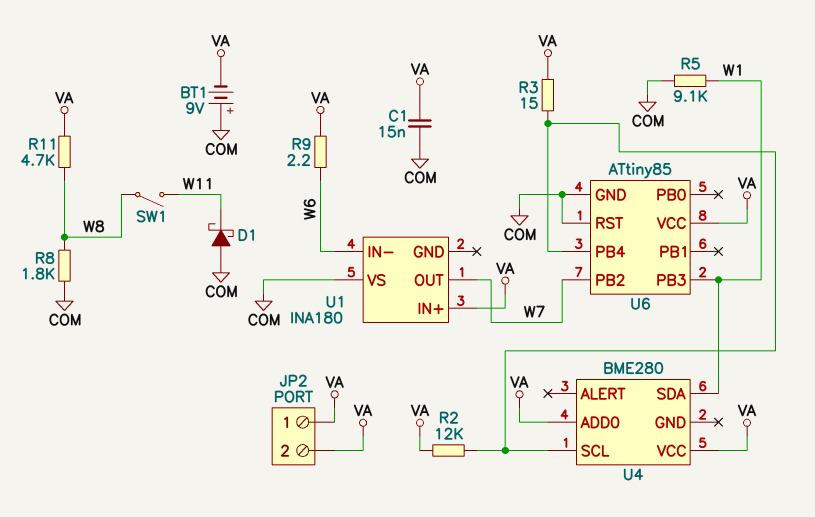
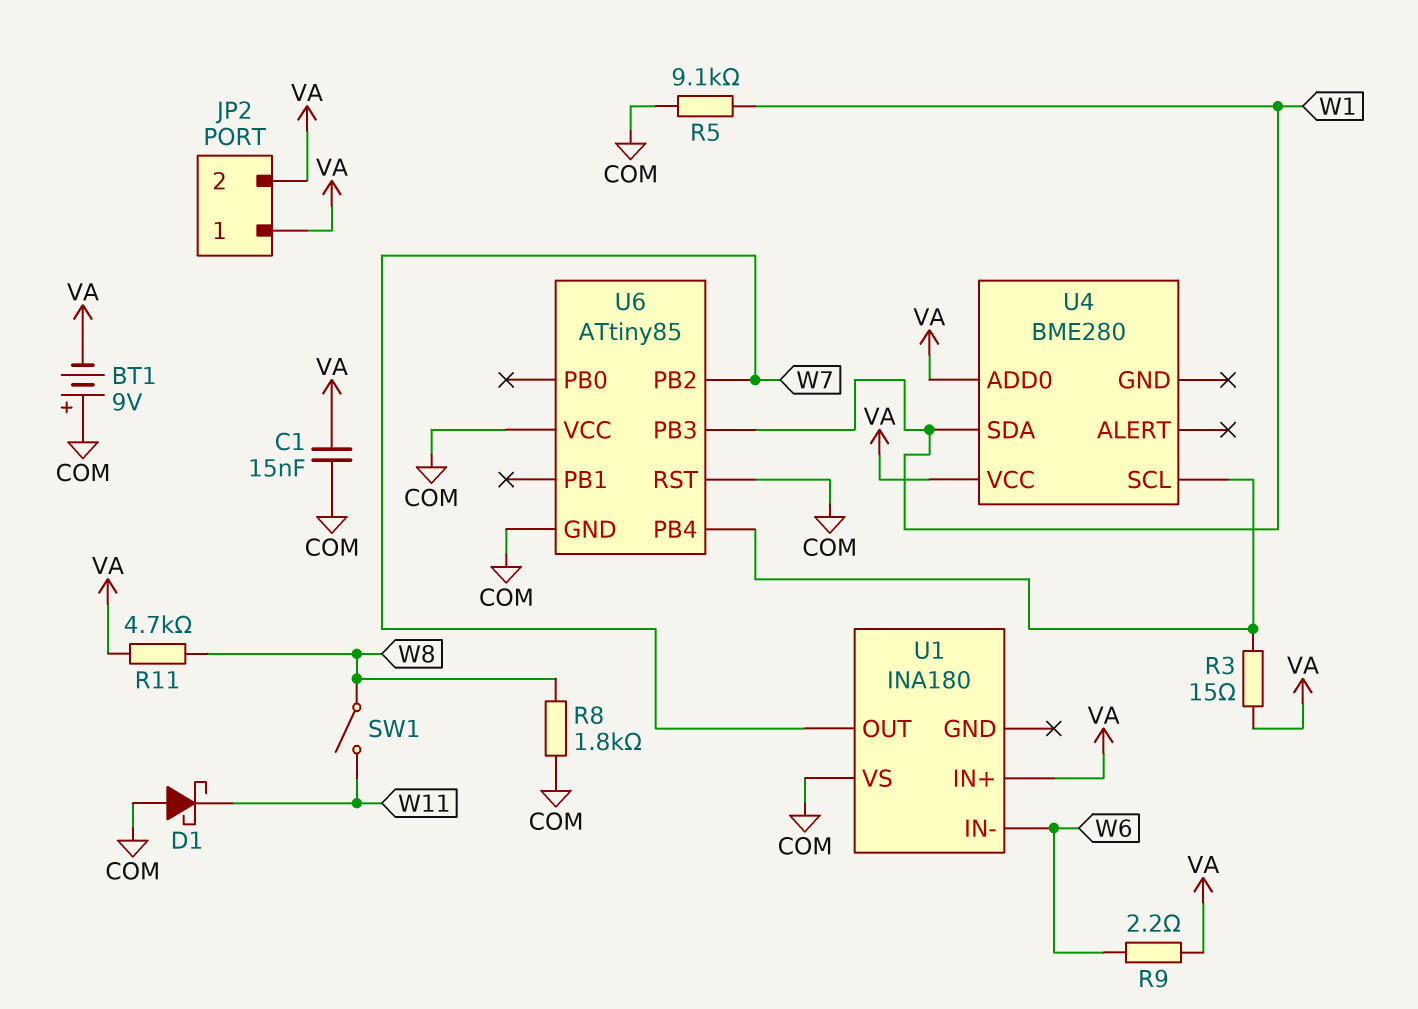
R2: 12k (U4/SCL, VA) -> none
U6 pin VCC: VA -> COM

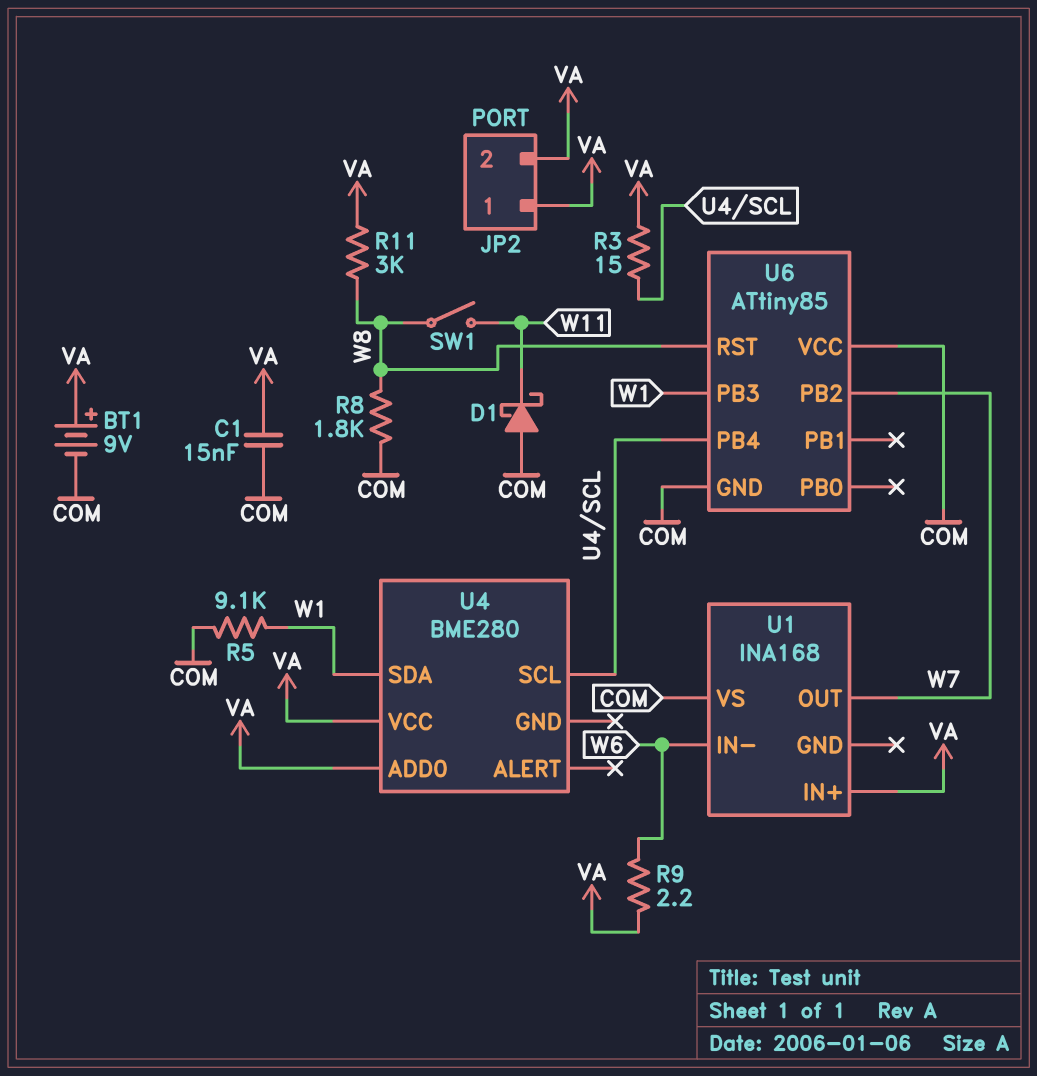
BT1: 9V (plus COM, minus VA) -> 9V (plus VA, minus COM)
R11: 4.7k (VA, W8) -> 3k (VA, W8)
U1: INA180 -> INA168
U6 pin RST: COM -> W8

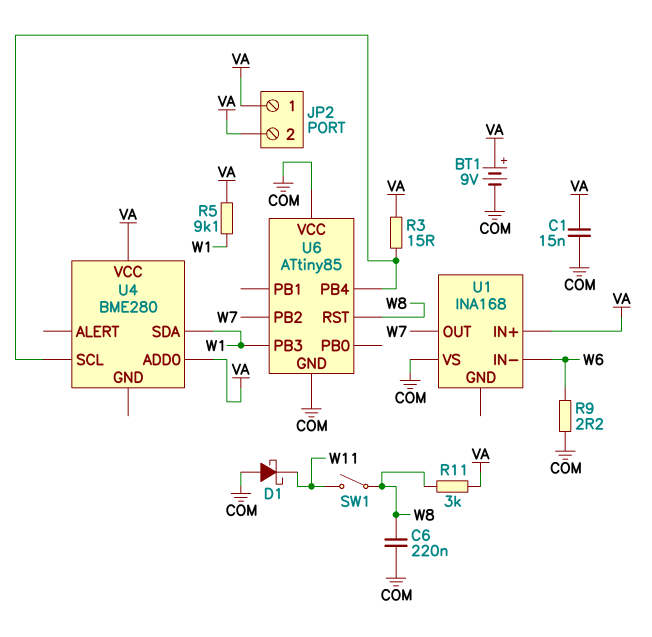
C6: none -> 220nF (COM, W8)
R5: 9.1k (COM, W1) -> 9.1k (VA, W1)
R8: 1.8k (COM, W8) -> none
R9: 2.2 (VA, W6) -> 2.2 (COM, W6)

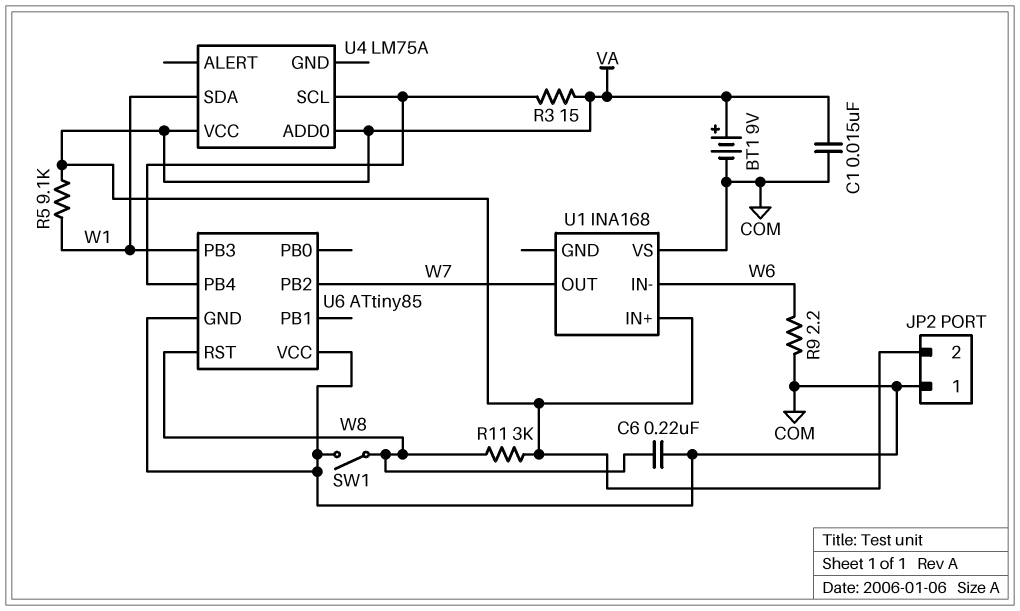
D1: schottky (A COM, K W11) -> none
JP2 pin 1: VA -> COM
SW1: switch (W8, W11) -> switch (COM, W8)
U4: BME280 -> LM75A

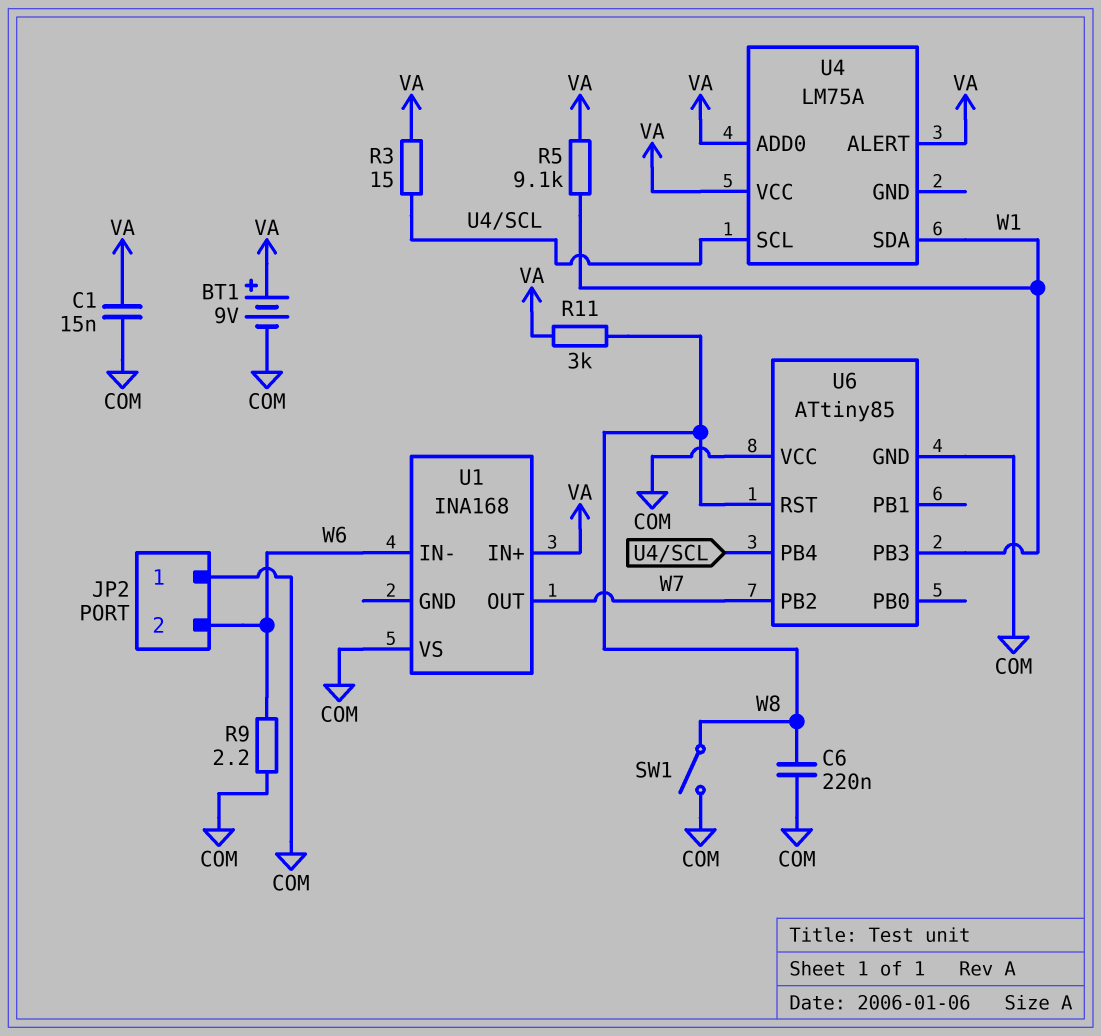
JP2 pin 2: VA -> W6
U4 pin ALERT: none -> VA

